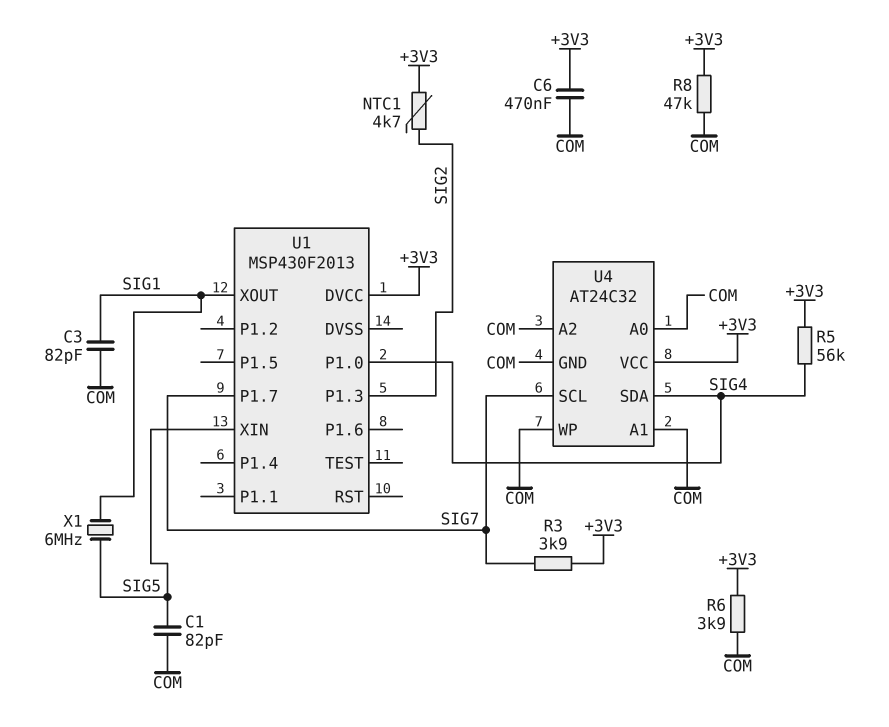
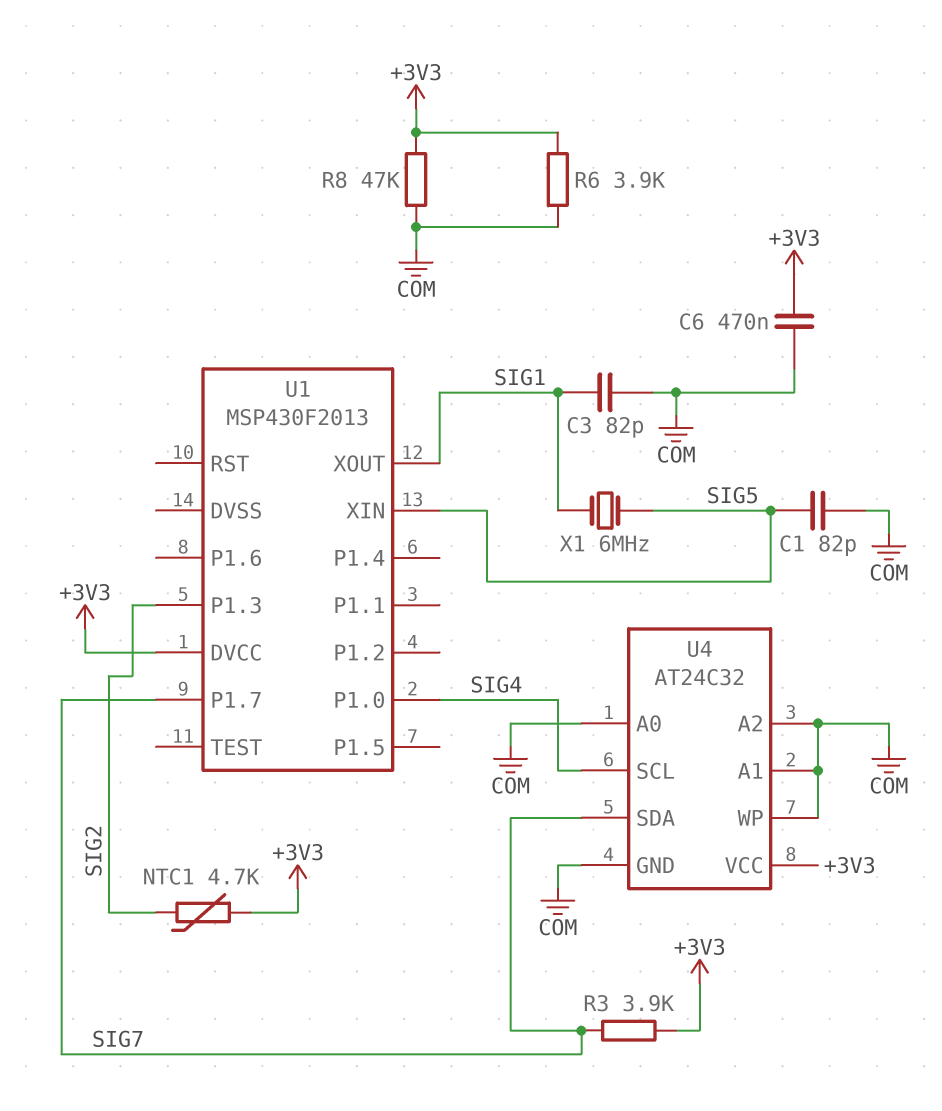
R5: 56k (+3V3, SIG4) -> none
U4 pin SCL: SIG7 -> SIG4
U4 pin SDA: SIG4 -> SIG7

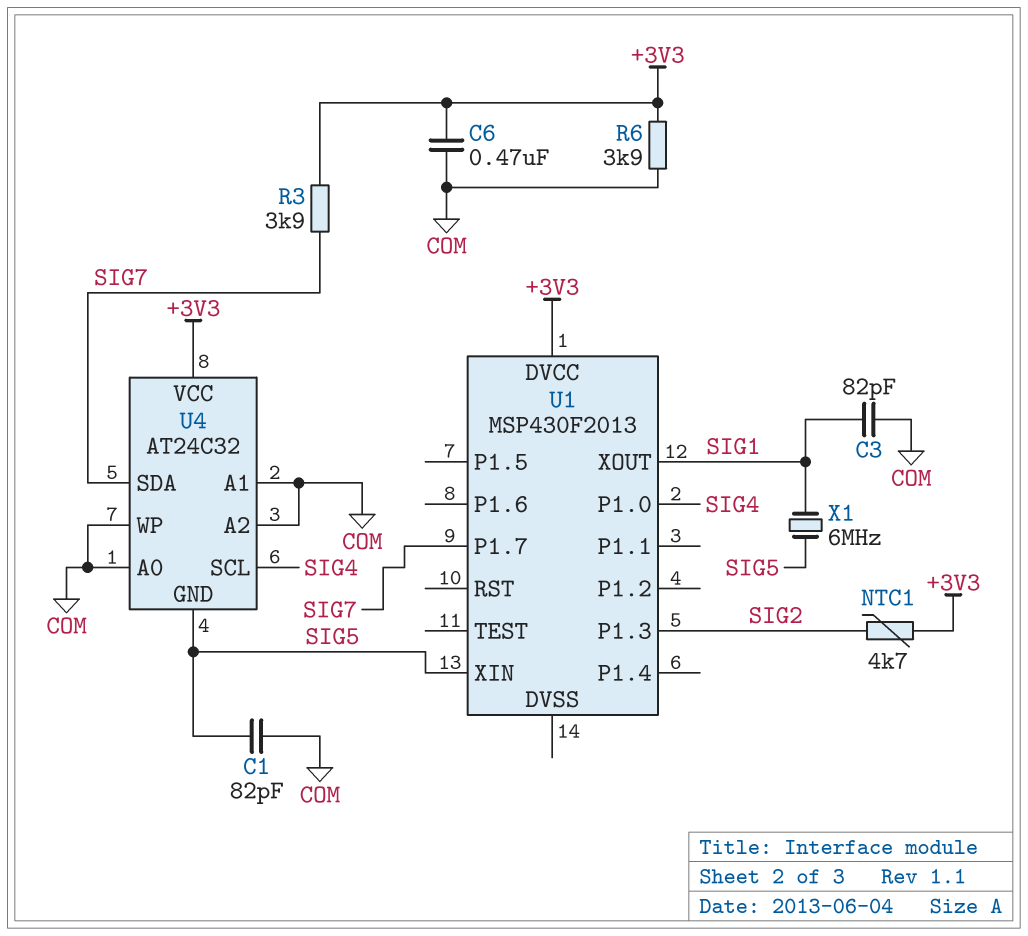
R8: 47k (+3V3, COM) -> none
U4 pin GND: COM -> SIG5

